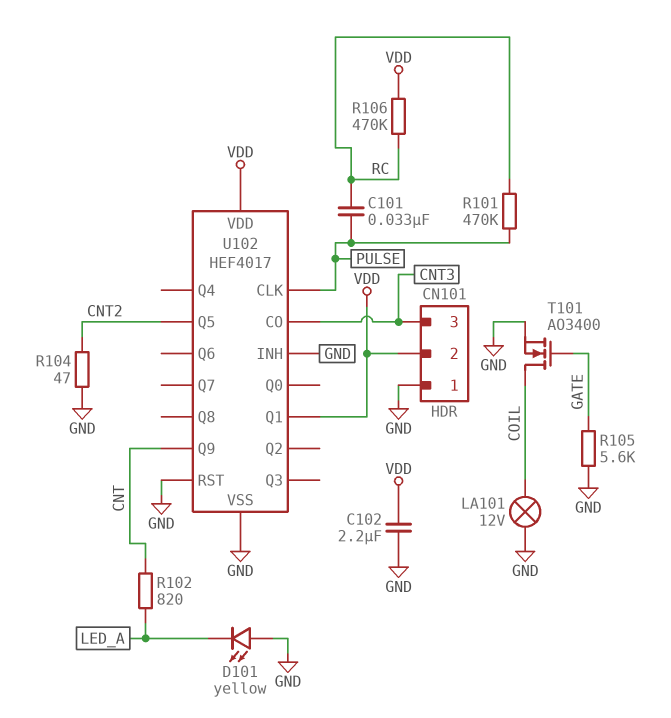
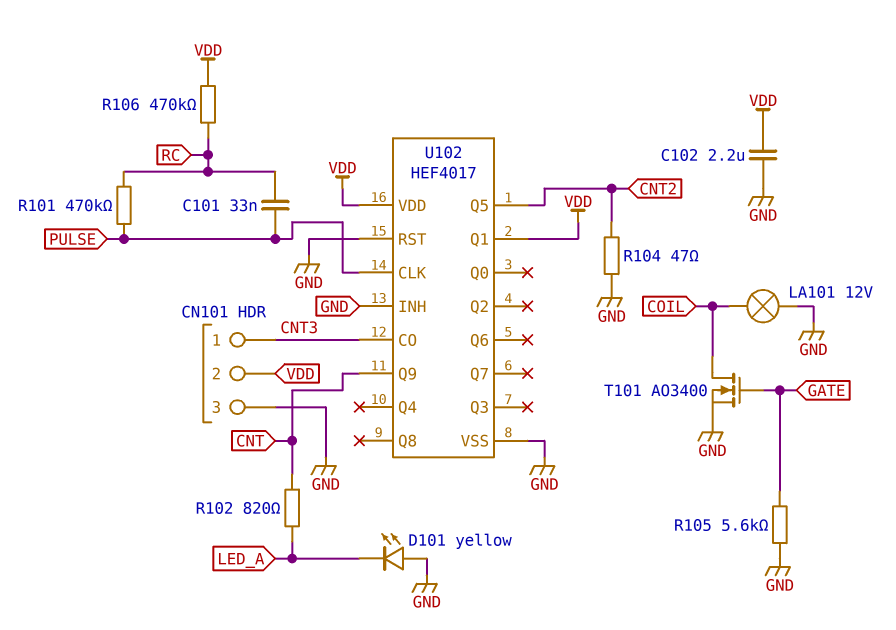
CN101 pin 1: GND -> CNT3
CN101 pin 3: CNT3 -> GND

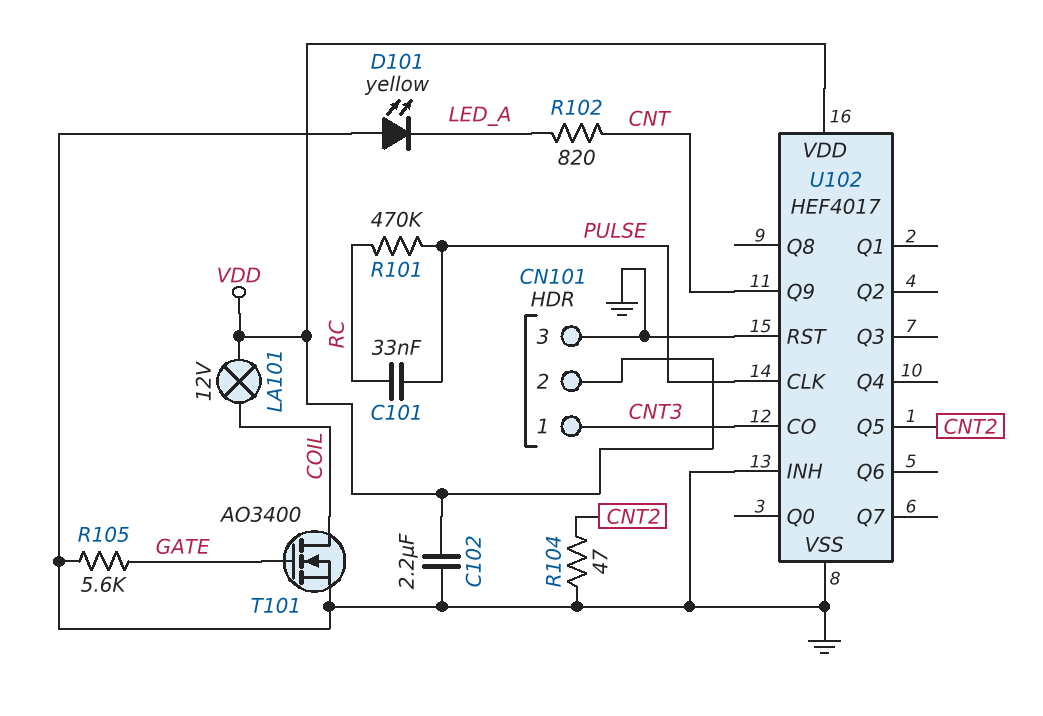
LA101: lamp 12V (COIL, GND) -> lamp 12V (COIL, VDD)
R106: 470k (RC, VDD) -> none
U102 pin Q1: VDD -> none

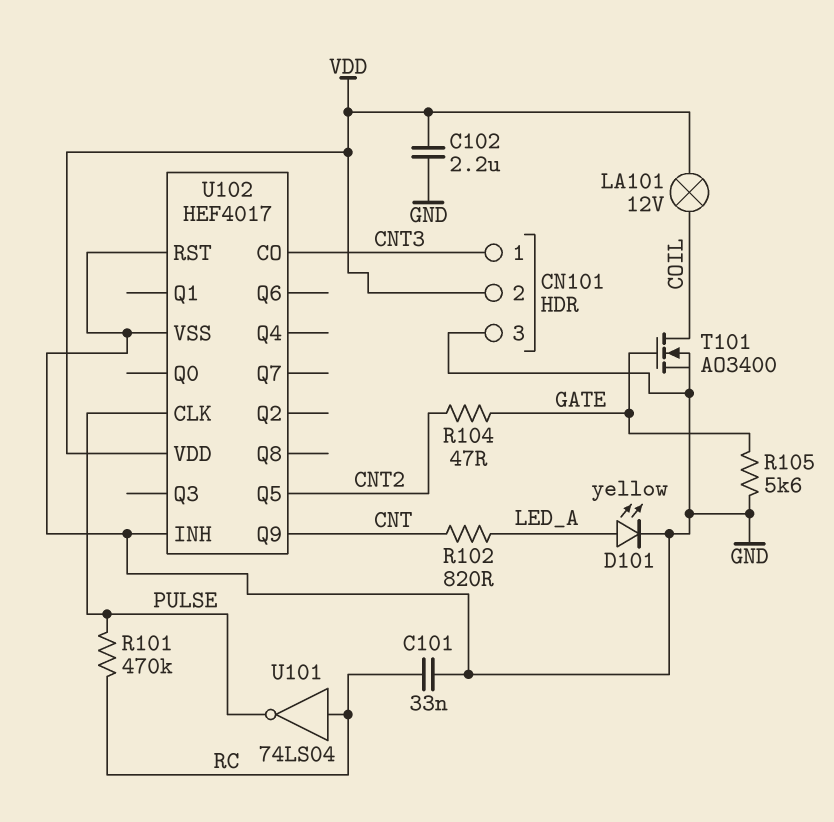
C101: 33nF (PULSE, RC) -> 33nF (GND, RC)
D101: LED yellow (A GND, K LED_A) -> LED yellow (A LED_A, K GND)
R104: 47 (CNT2, GND) -> 47 (CNT2, GATE)
U101: none -> NOT 74LS04 (in RC, out PULSE)

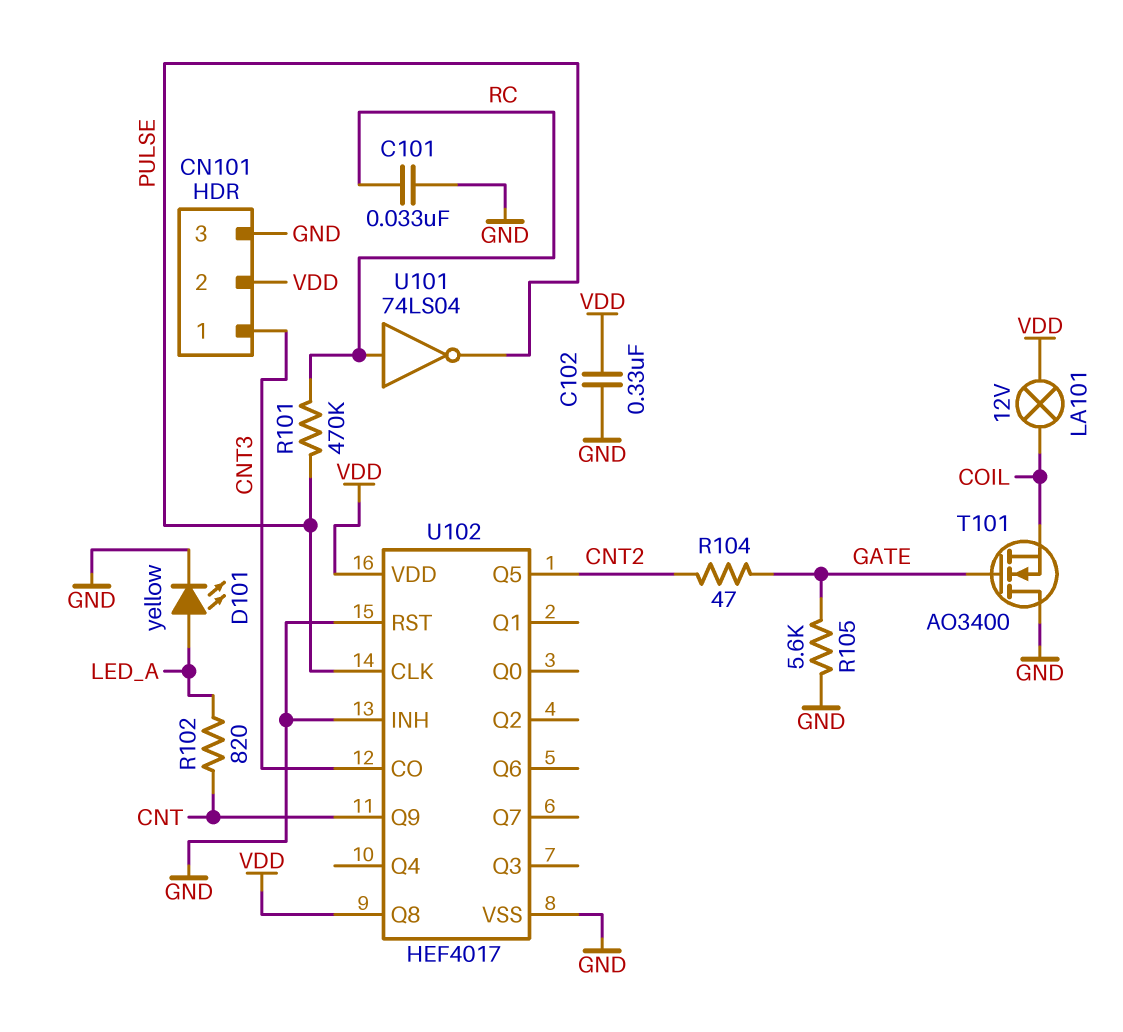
C102: 2.2uF (GND, VDD) -> 330nF (GND, VDD)
T101: NMOS AO3400 (G GATE, D COIL, S GND) -> NMOS AO3400 (G GATE, D GND, S COIL)
U102 pin Q8: none -> VDD

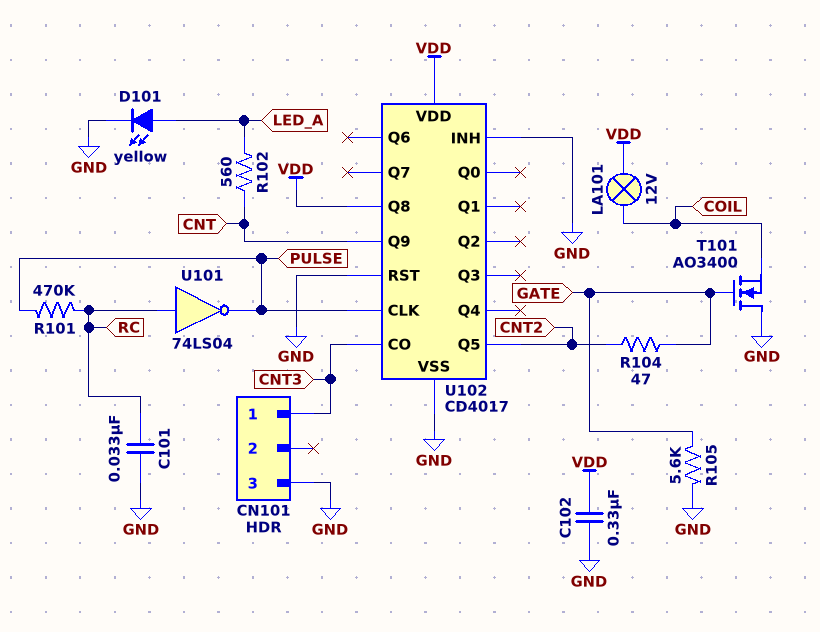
CN101 pin 2: VDD -> none
R102: 820 (CNT, LED_A) -> 560 (CNT, LED_A)
U102: HEF4017 -> CD4017

